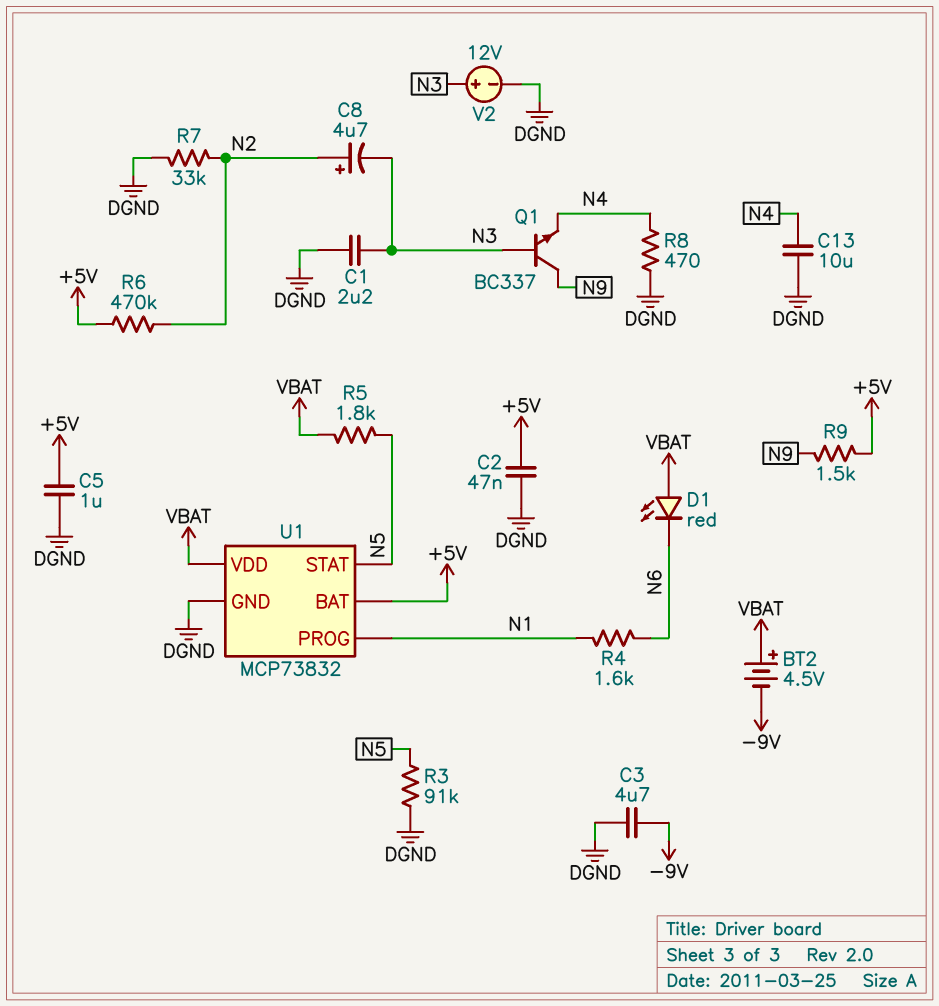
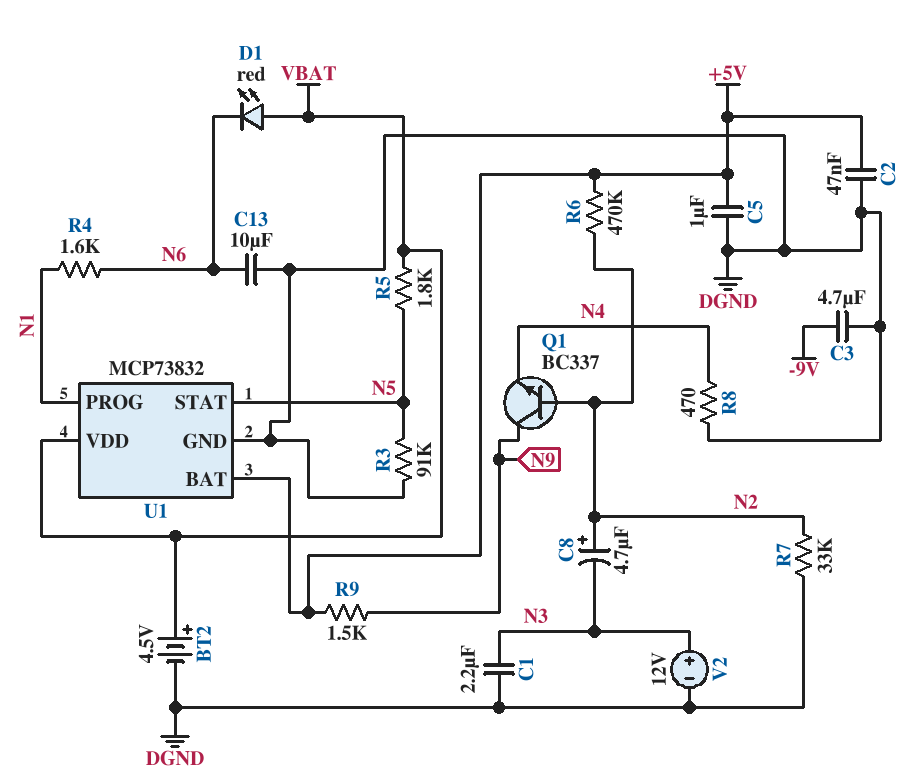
BT2: 4.5V (plus VBAT, minus -9V) -> 4.5V (plus VBAT, minus DGND)
C13: 10uF (DGND, N4) -> 10uF (DGND, N6)
Q1: NPN BC337 (B N3, C N9, E N4) -> NPN BC337 (B N2, C N9, E N4)

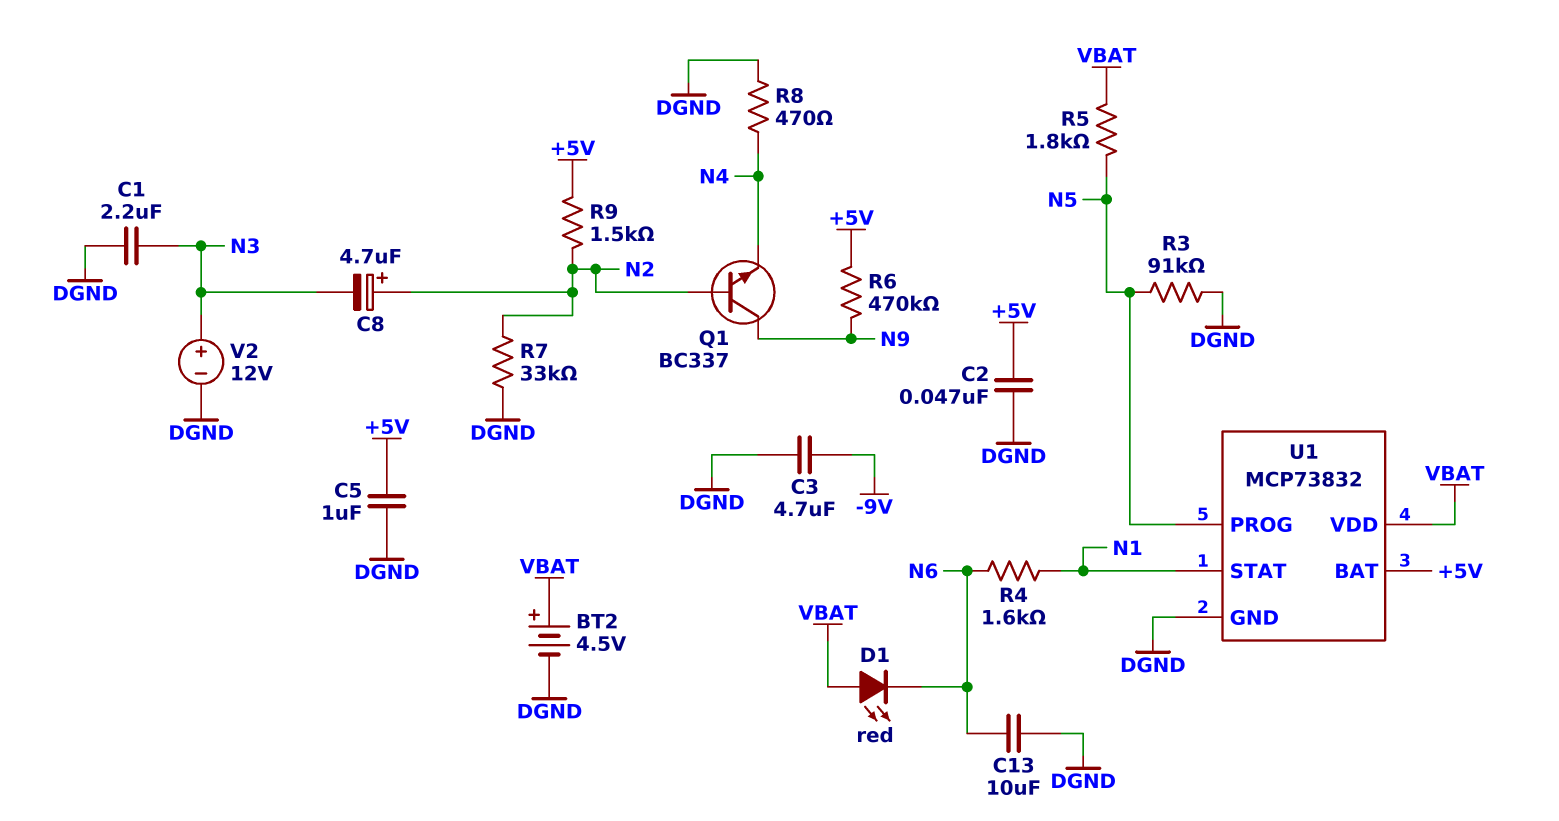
R6: 470k (+5V, N2) -> 470k (+5V, N9)
R9: 1.5k (+5V, N9) -> 1.5k (+5V, N2)
U1 pin PROG: N1 -> N5
U1 pin STAT: N5 -> N1

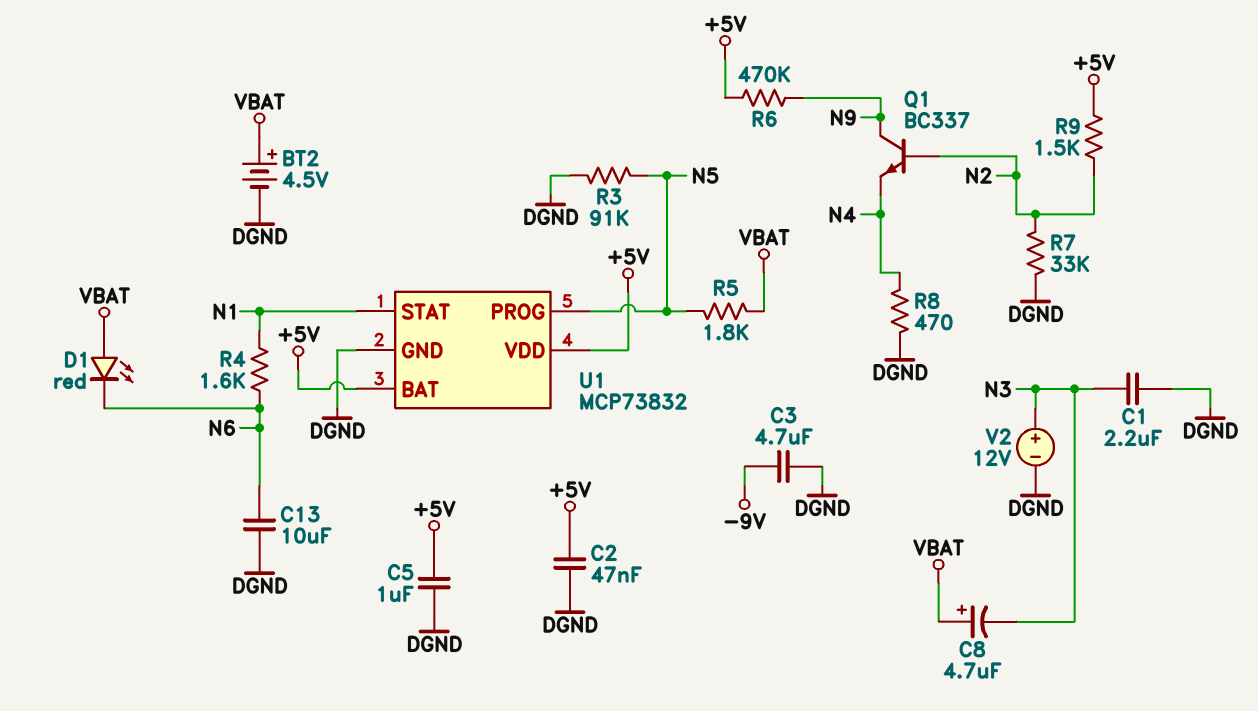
C8: 4.7uF (plus N2, minus N3) -> 4.7uF (plus VBAT, minus N3)
U1 pin VDD: VBAT -> +5V

